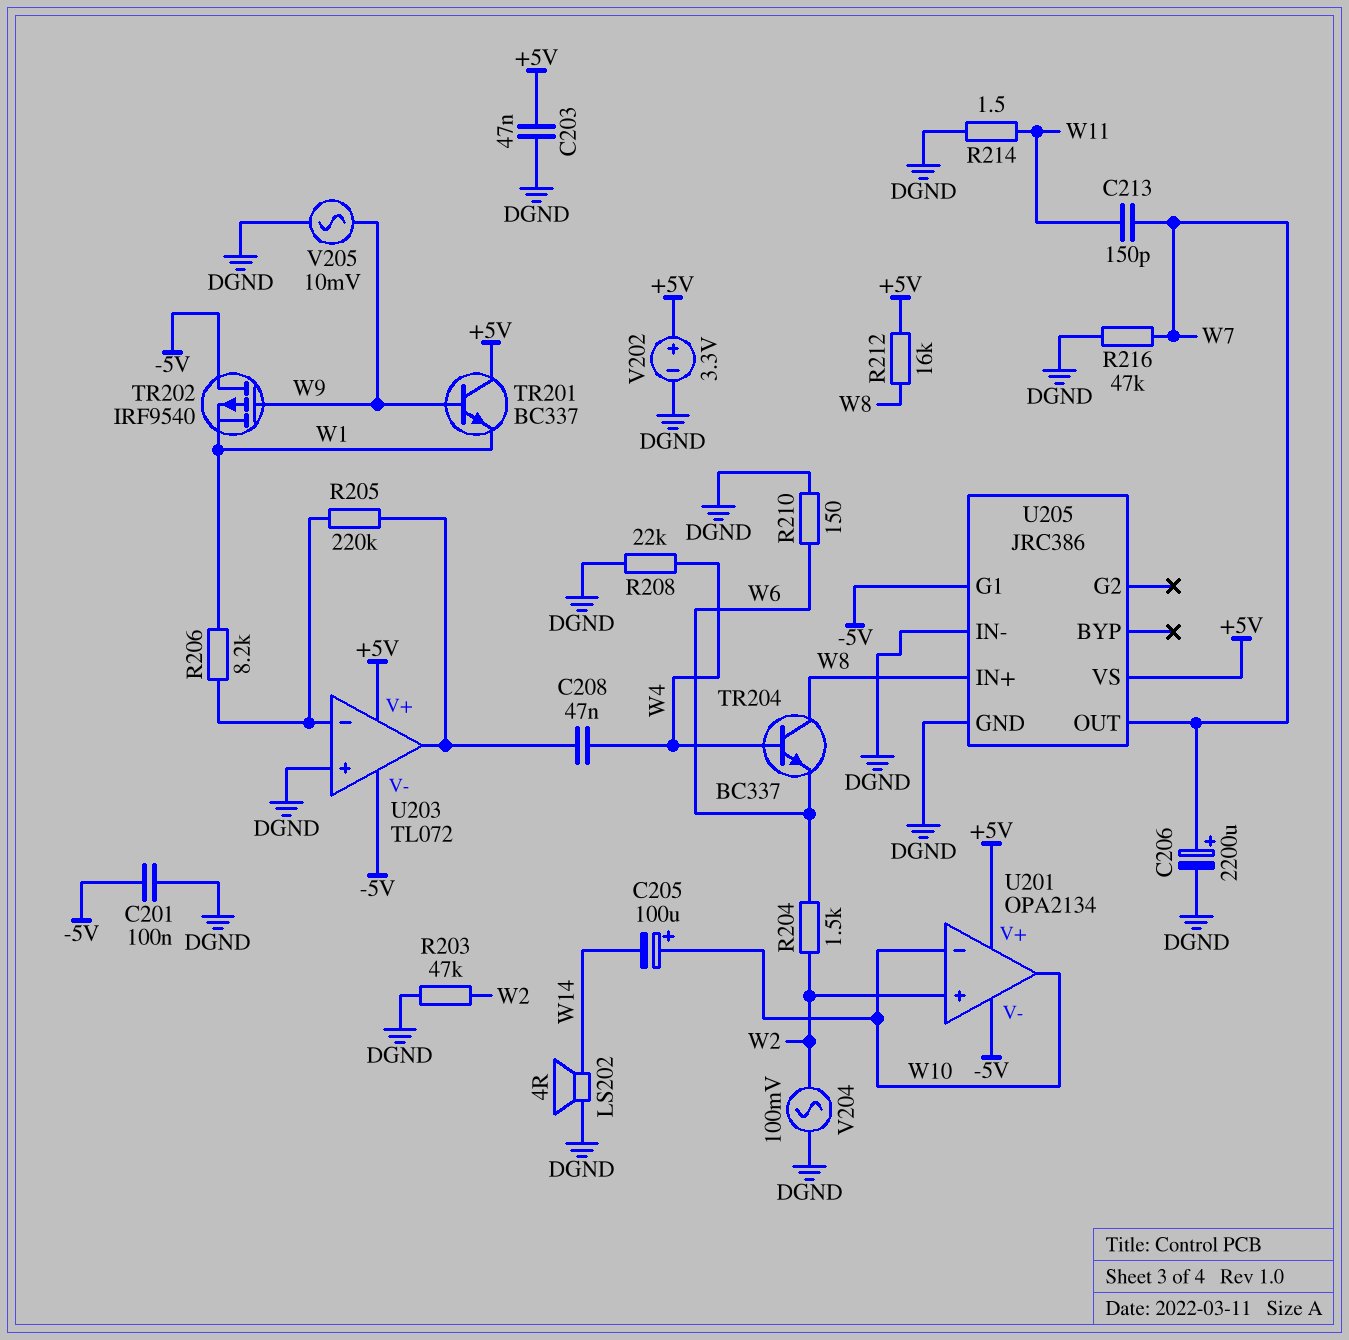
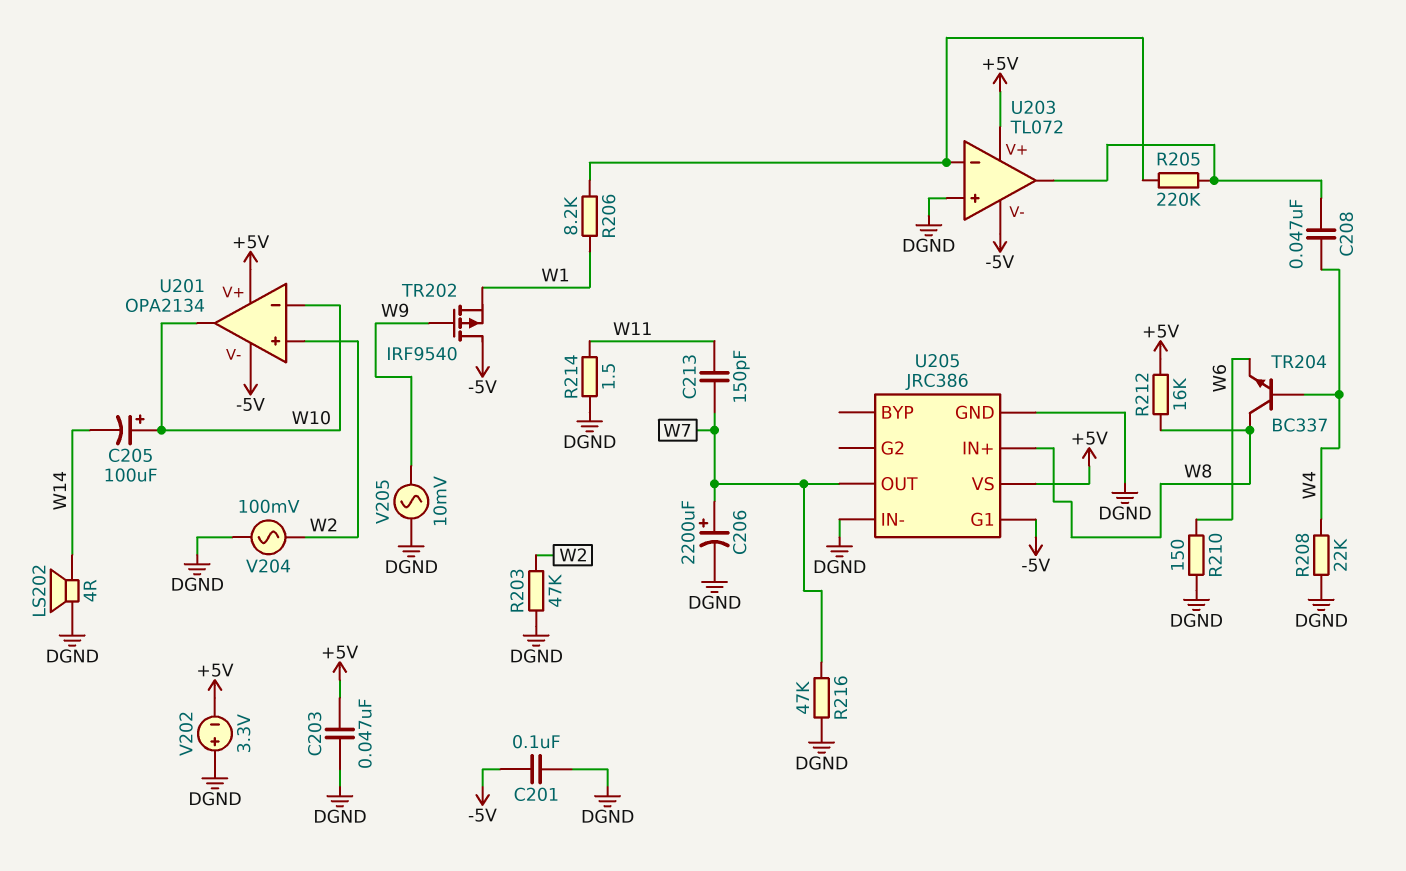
R204: 1.5k (W2, W6) -> none
TR201: NPN BC337 (B W9, C +5V, E W1) -> none
V202: 3.3V (plus +5V, minus DGND) -> 3.3V (plus DGND, minus +5V)

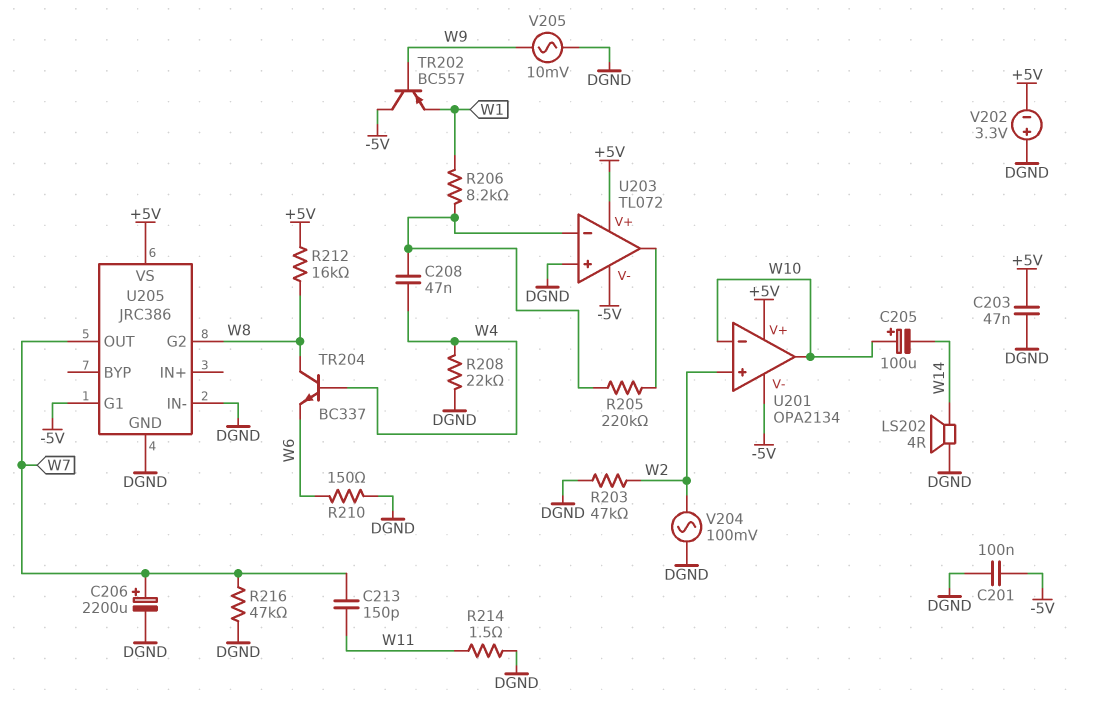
C208: 47nF (U203/out, W4) -> 47nF (U203/in-, W4)
TR202: PMOS IRF9540 (G W9, D -5V, S W1) -> PNP BC557 (B W9, C -5V, E W1)
U205 pin G2: none -> W8
U205 pin IN+: W8 -> none

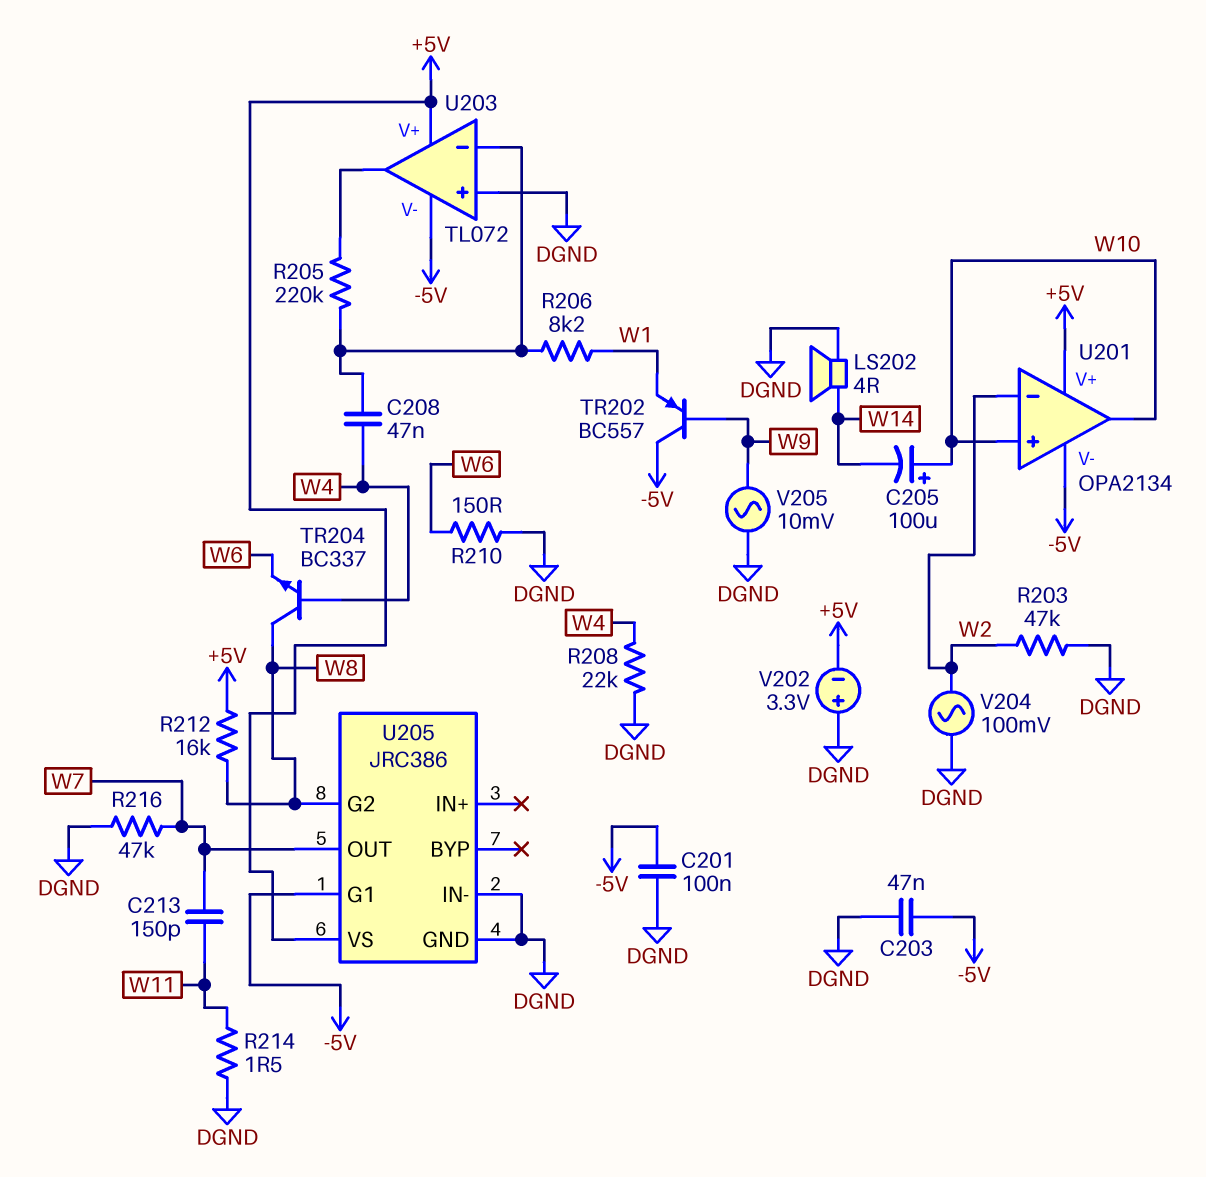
C203: 47nF (+5V, DGND) -> 47nF (-5V, DGND)
C206: 2200uF (plus W7, minus DGND) -> none
U201 pin in+: W2 -> W10
U201 pin in-: W10 -> W2

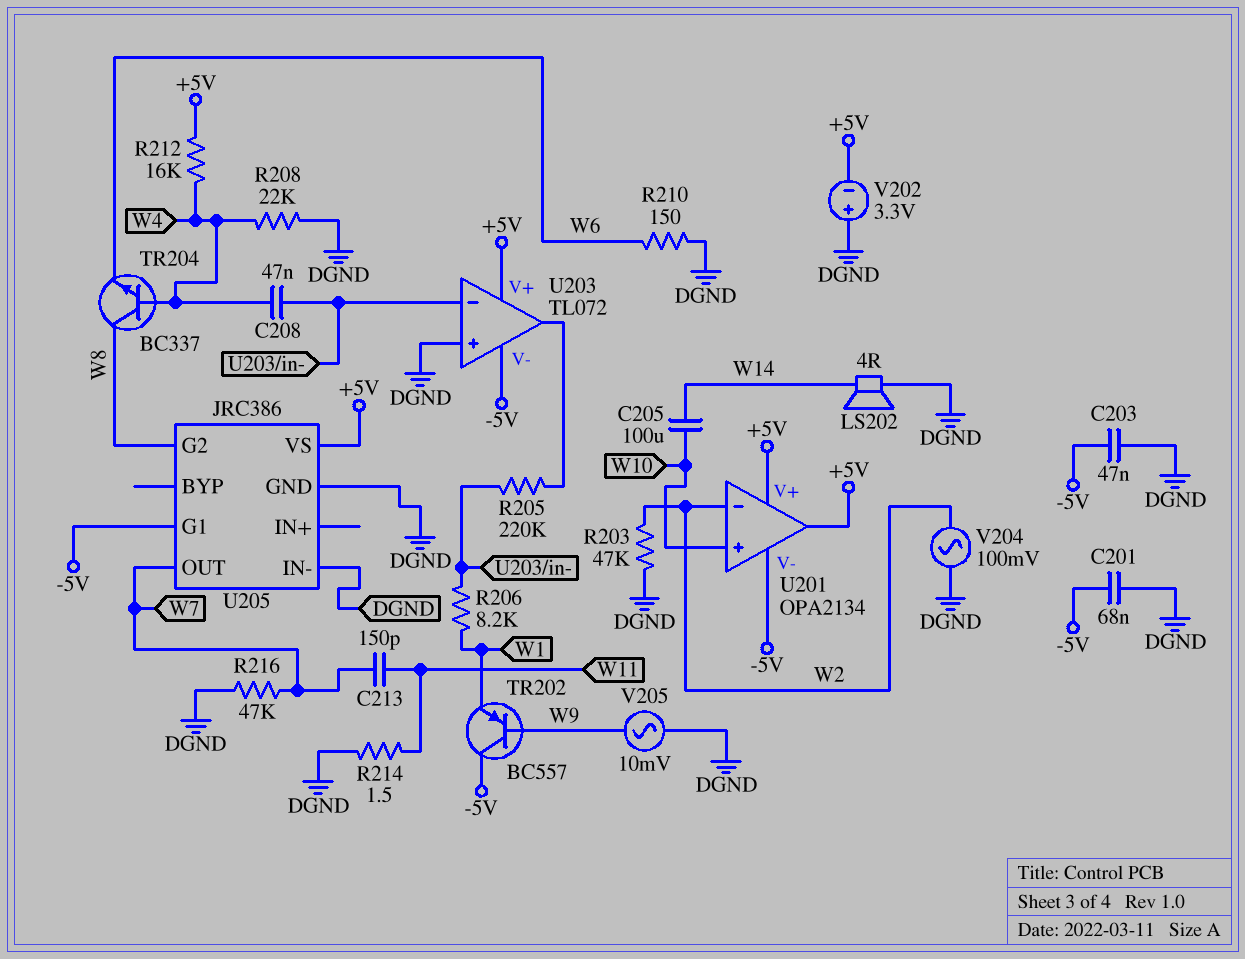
C201: 100nF (-5V, DGND) -> 68nF (-5V, DGND)
C205: 100uF (plus W10, minus W14) -> 100uF (W10, W14)
R212: 16k (+5V, W8) -> 16k (+5V, W4)
U201 pin out: W10 -> +5V

